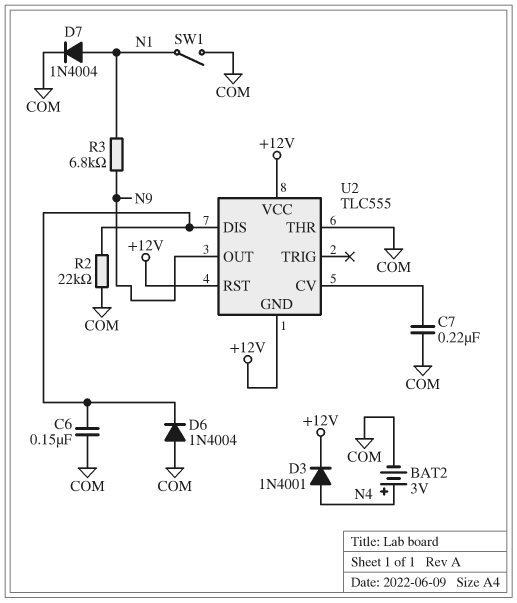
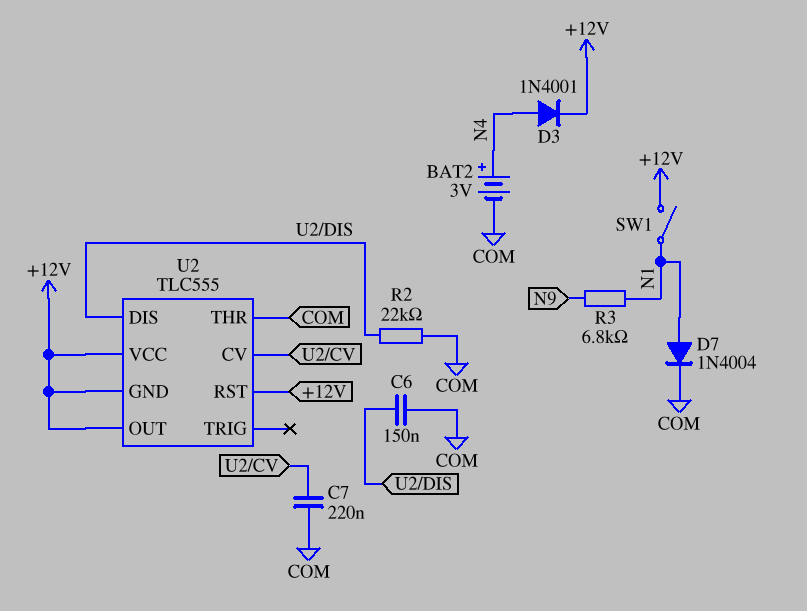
D6: diode 1N4004 (A COM, K U2/DIS) -> none
SW1: switch (COM, N1) -> switch (+12V, N1)
U2 pin OUT: N9 -> +12V

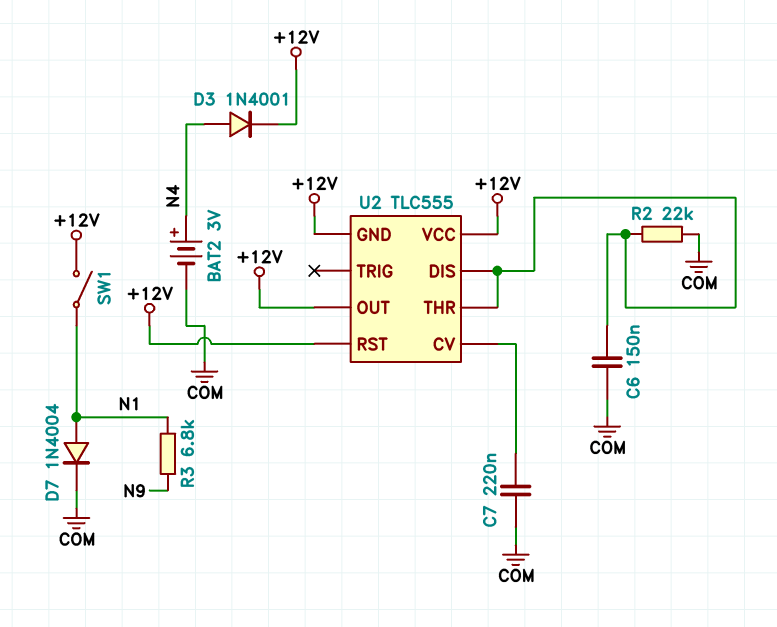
U2 pin THR: COM -> U2/DIS

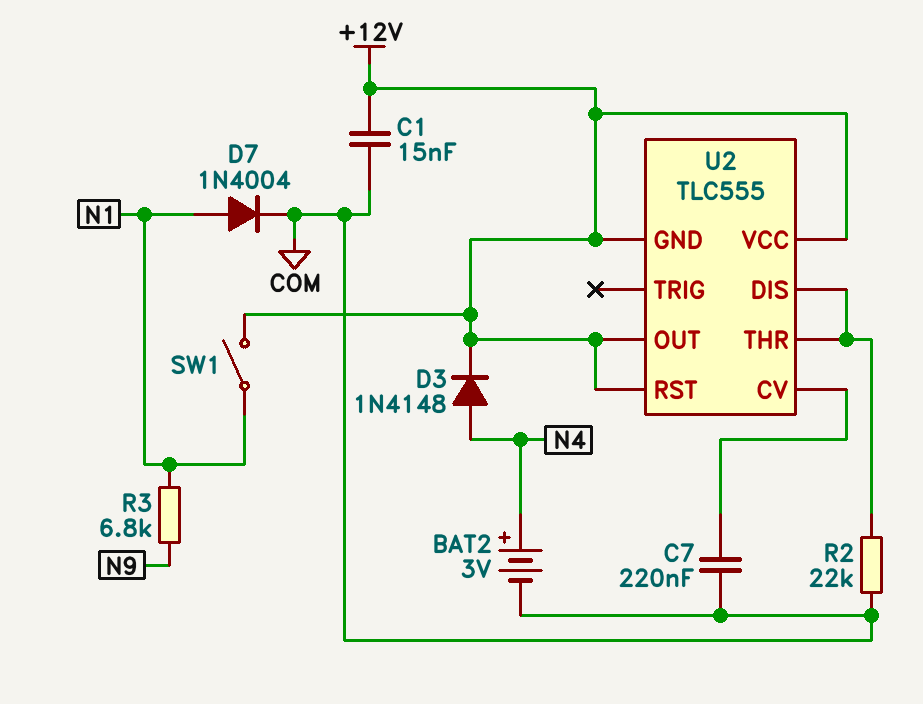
C1: none -> 15nF (+12V, COM)
C6: 150nF (COM, U2/DIS) -> none
D3: diode 1N4001 (A N4, K +12V) -> diode 1N4148 (A N4, K +12V)

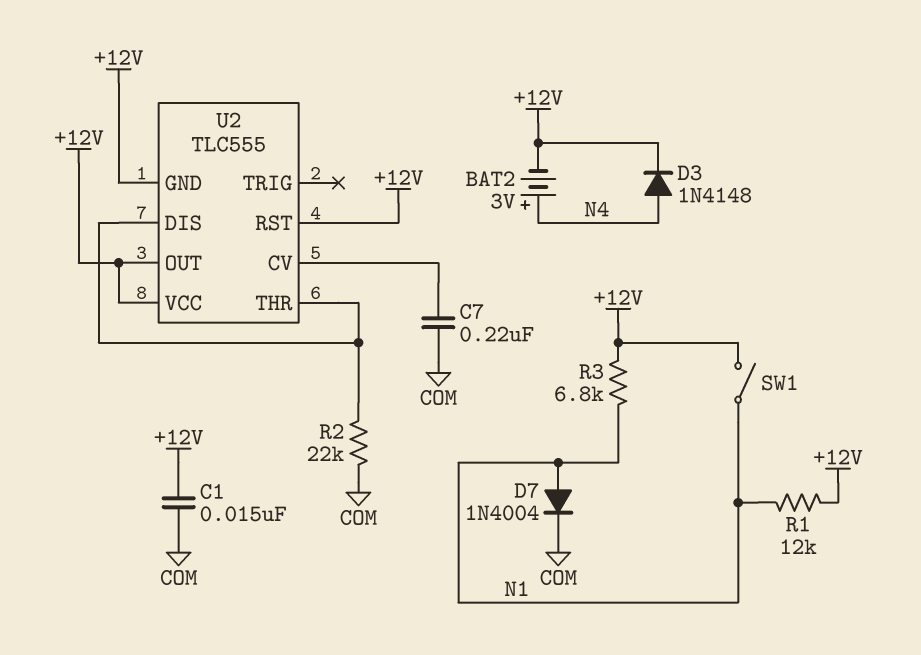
BAT2: 3V (plus N4, minus COM) -> 3V (plus N4, minus +12V)
R1: none -> 12k (+12V, N1)
R3: 6.8k (N1, N9) -> 6.8k (+12V, N1)

